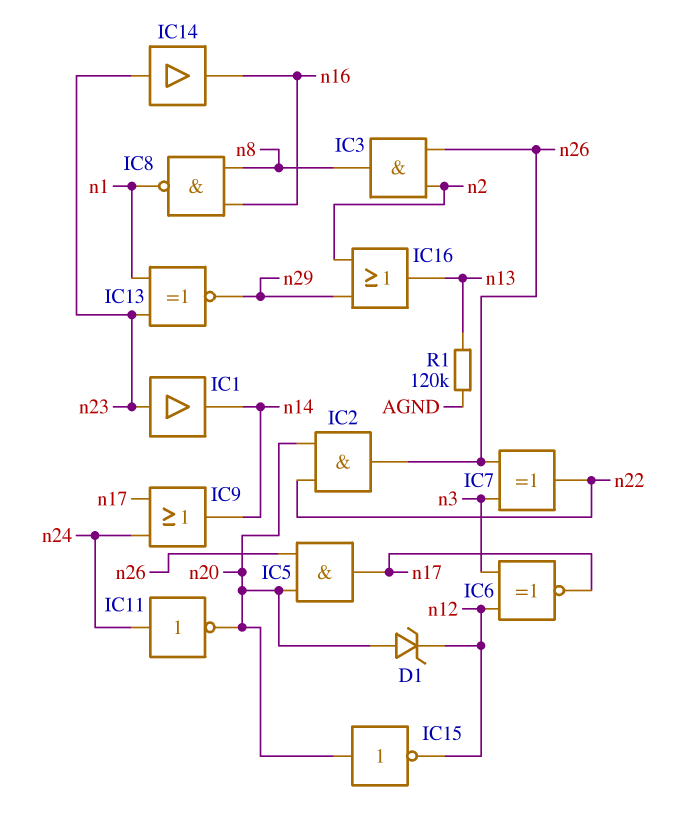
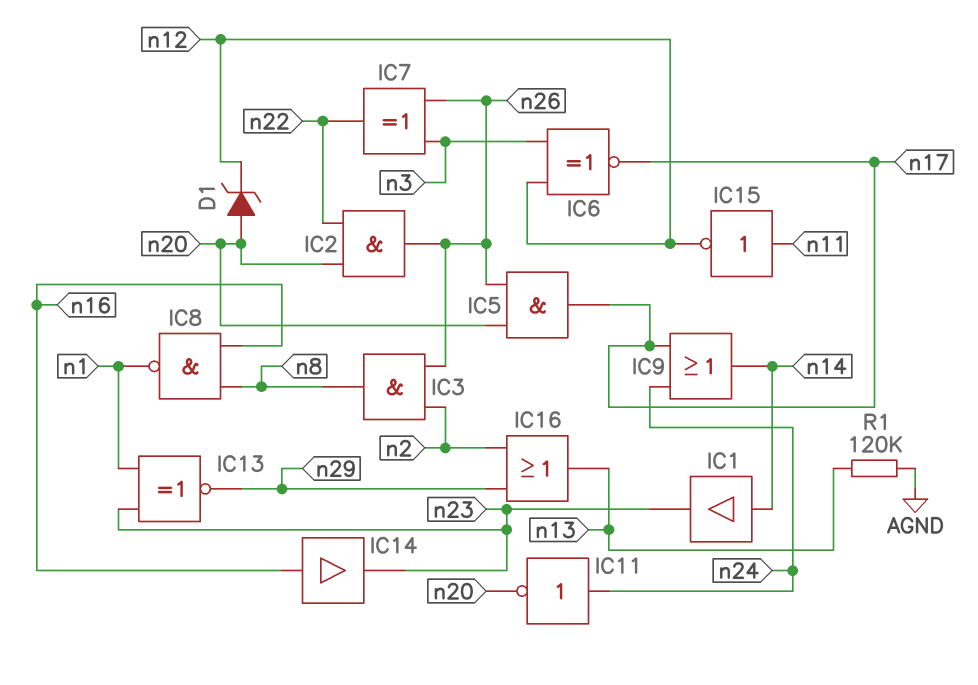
IC1: buffer (in n23, out n14) -> buffer (in n14, out n23)
IC14: buffer (in n23, out n16) -> buffer (in n16, out n23)
IC15: NOT (in n20, out n12) -> NOT (in n11, out n12)

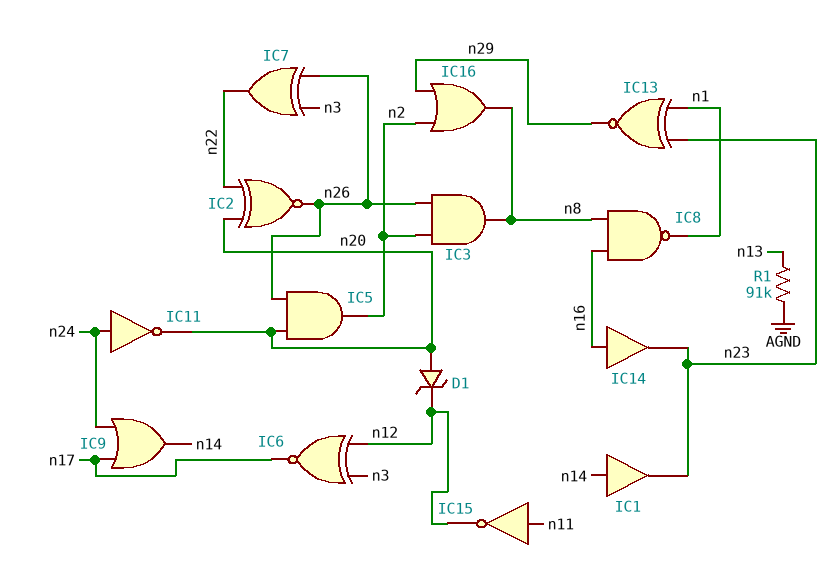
IC2: AND (in n20, in n22, out n26) -> XNOR (in n20, in n22, out n26)
IC5: AND (in n20, in n26, out n17) -> AND (in n20, in n26, out n2)
IC16: OR (in n2, in n29, out n13) -> OR (in n2, in n29, out n8)
R1: 120k (AGND, n13) -> 91k (AGND, n13)

